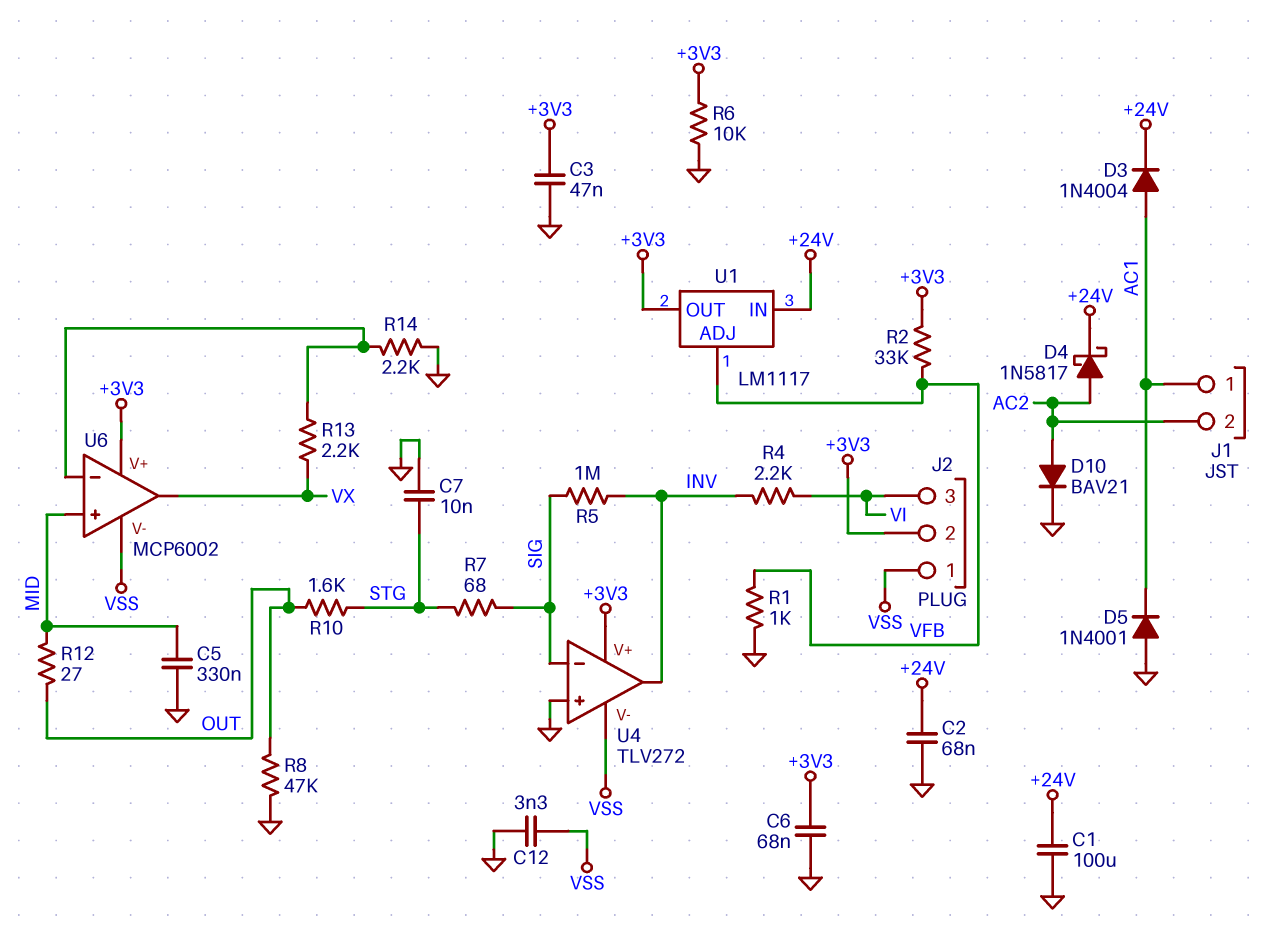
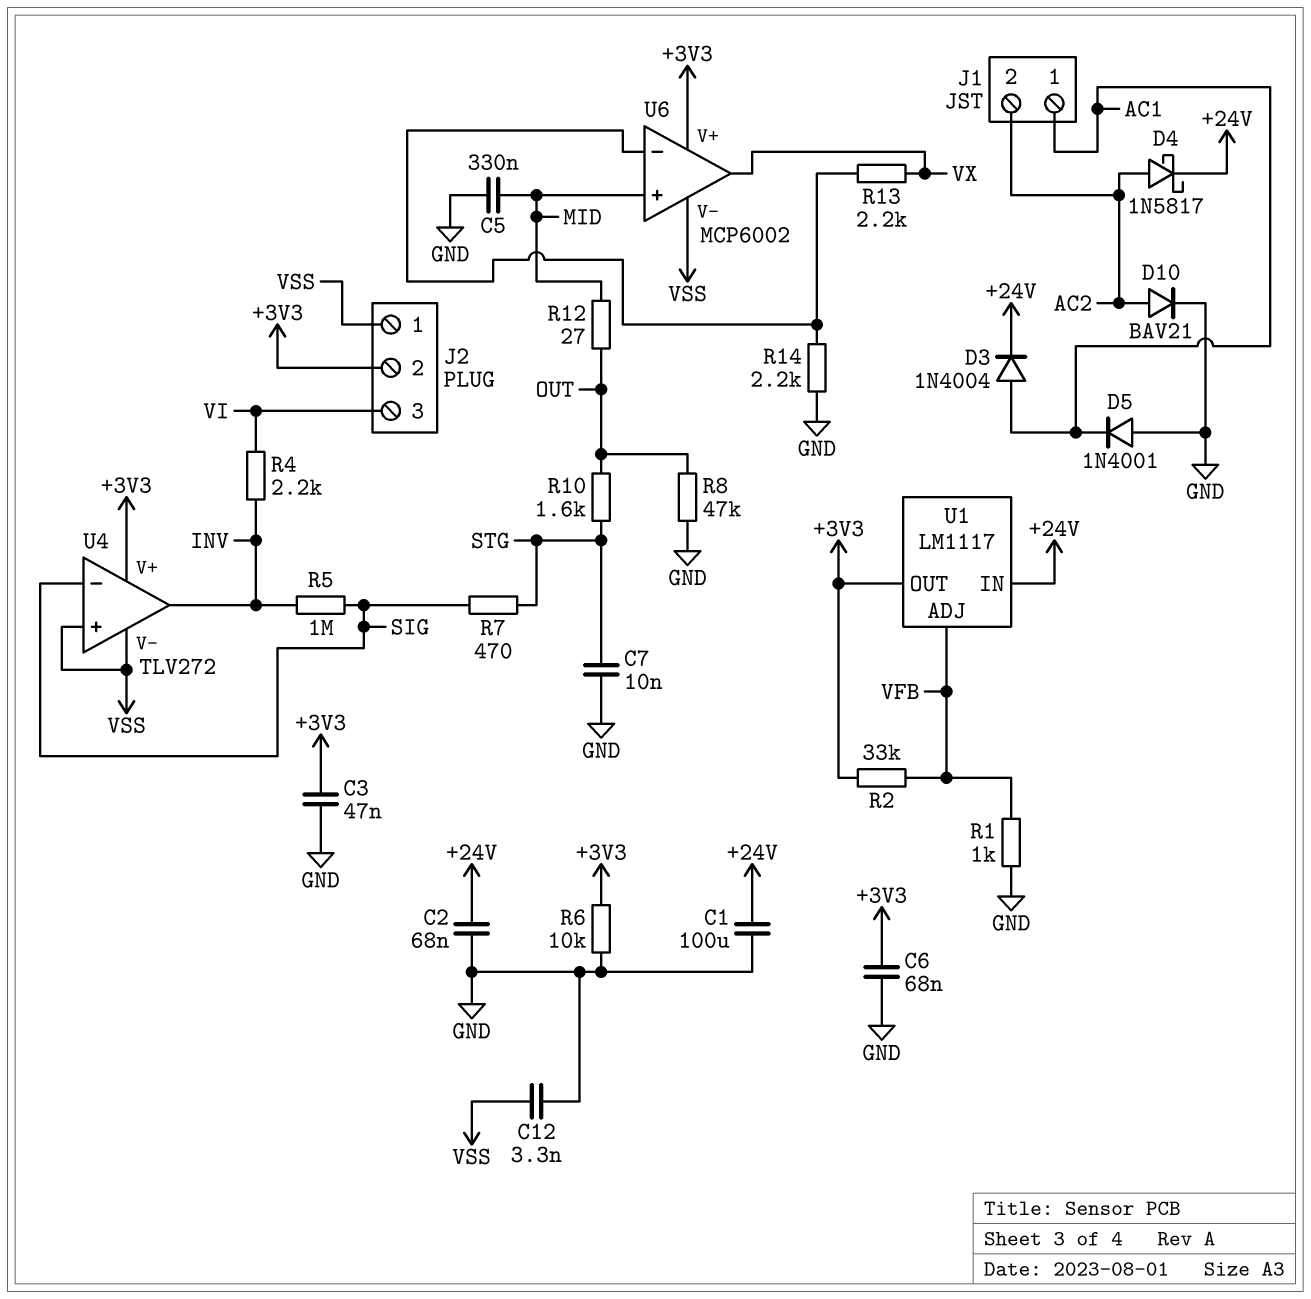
R7: 68 (SIG, STG) -> 470 (SIG, STG)
U4 pin in+: GND -> VSS

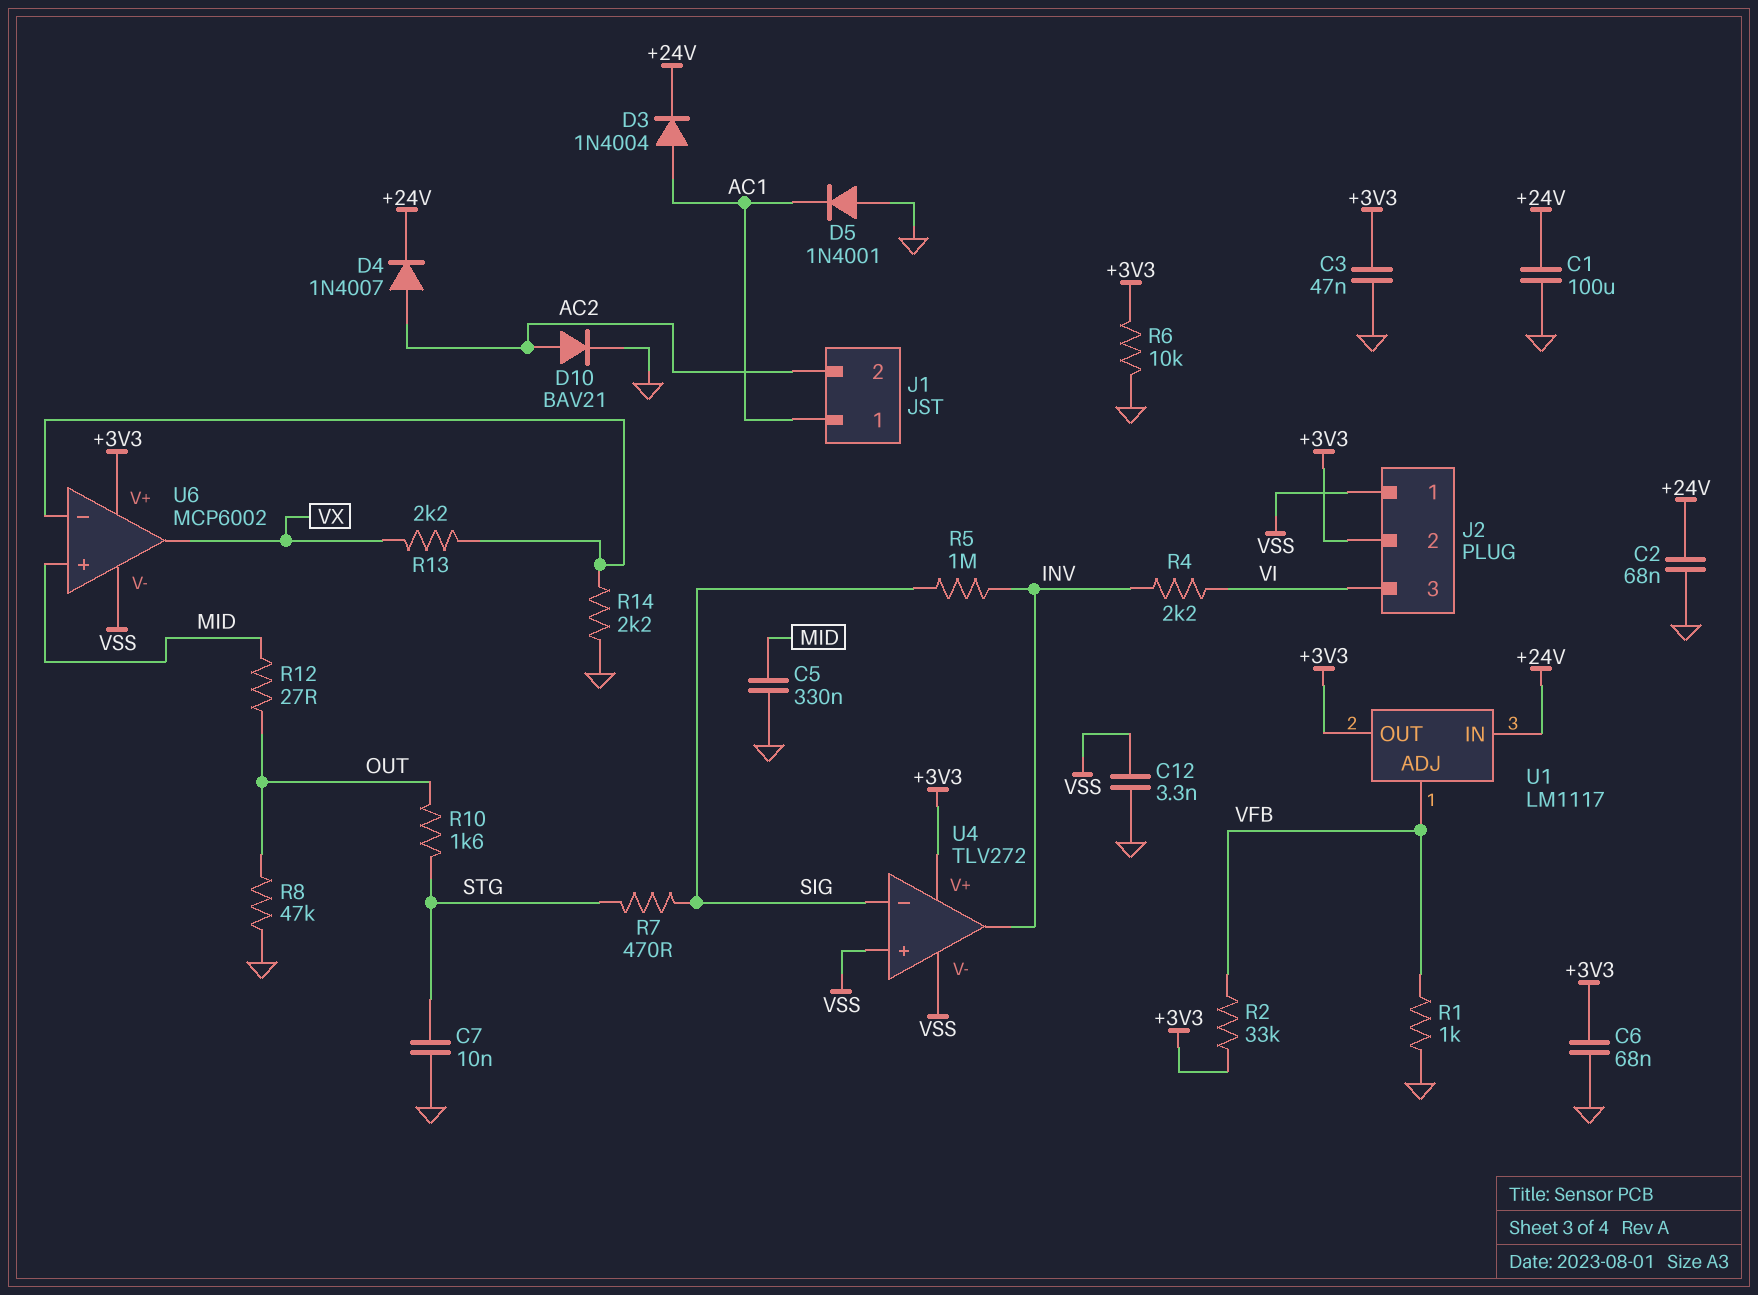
D4: schottky 1N5817 (A AC2, K +24V) -> diode 1N4007 (A AC2, K +24V)

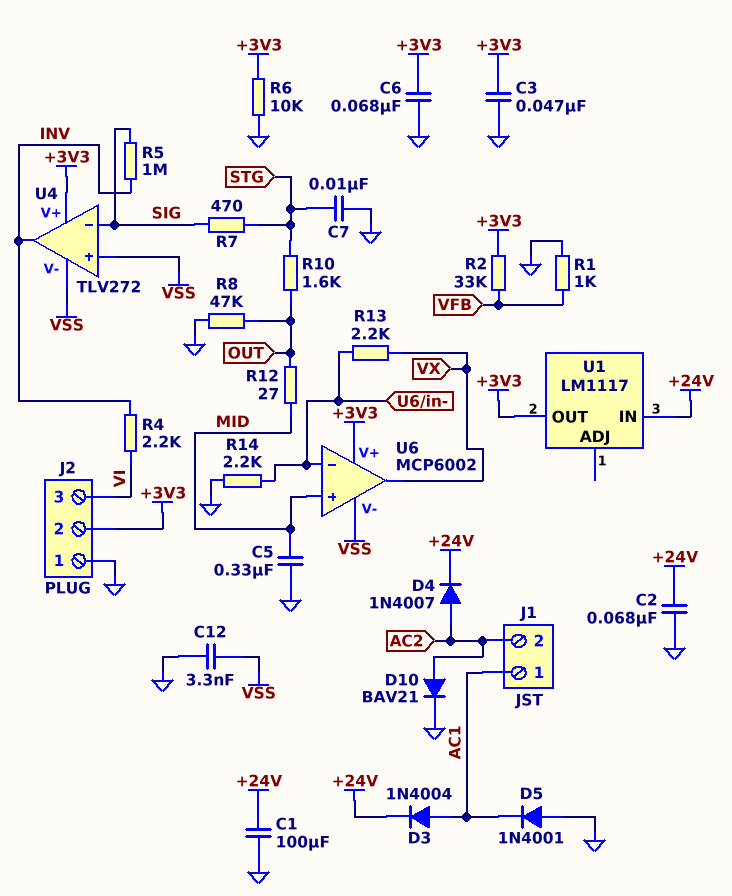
J2 pin 1: VSS -> GND
U1 pin ADJ: VFB -> none

